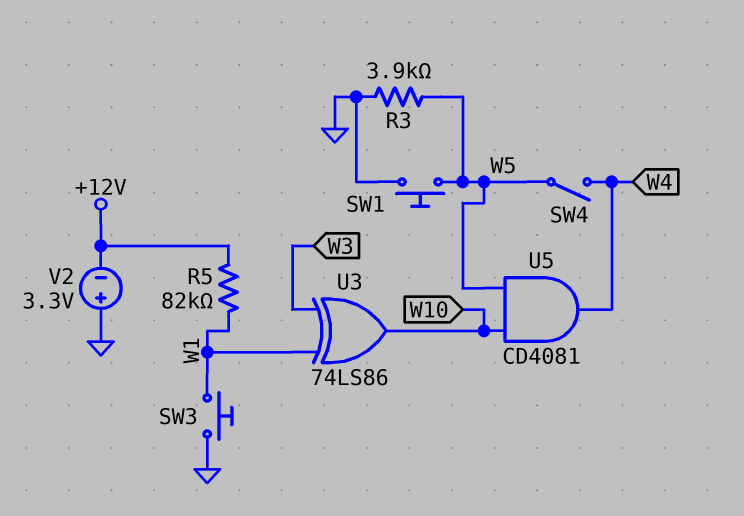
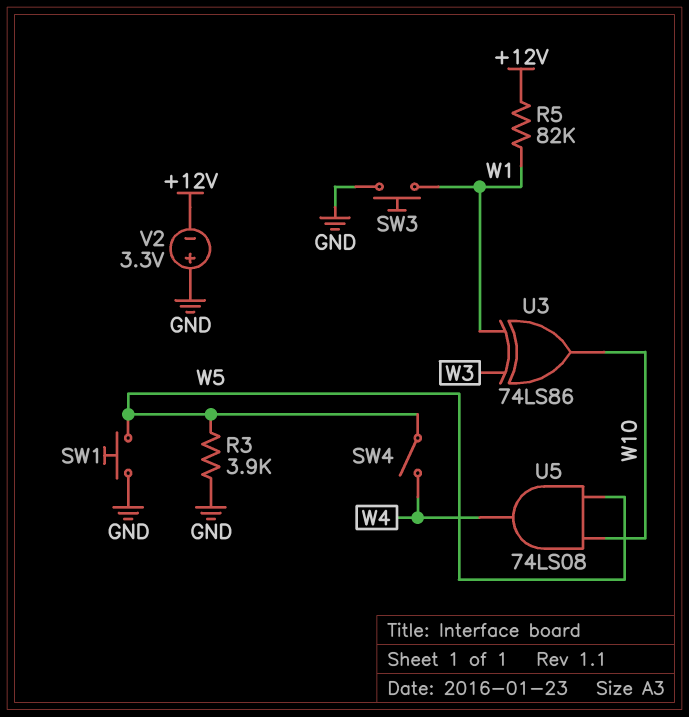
U5: AND CD4081 (in W5, in W10, out W4) -> AND 74LS08 (in W5, in W10, out W4)

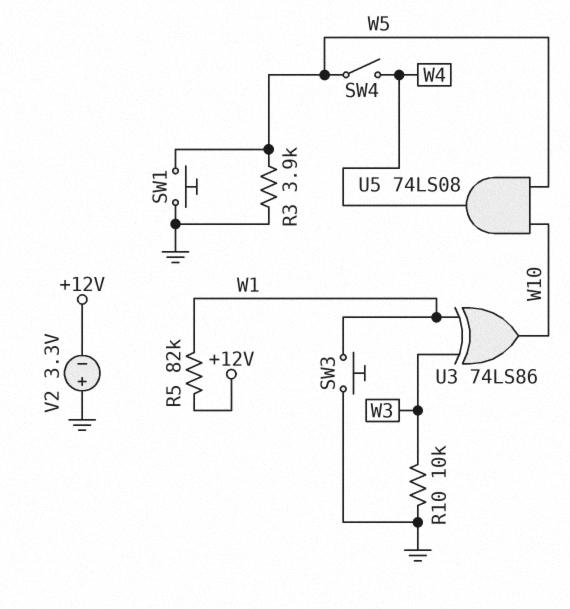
R10: none -> 10k (GND, W3)

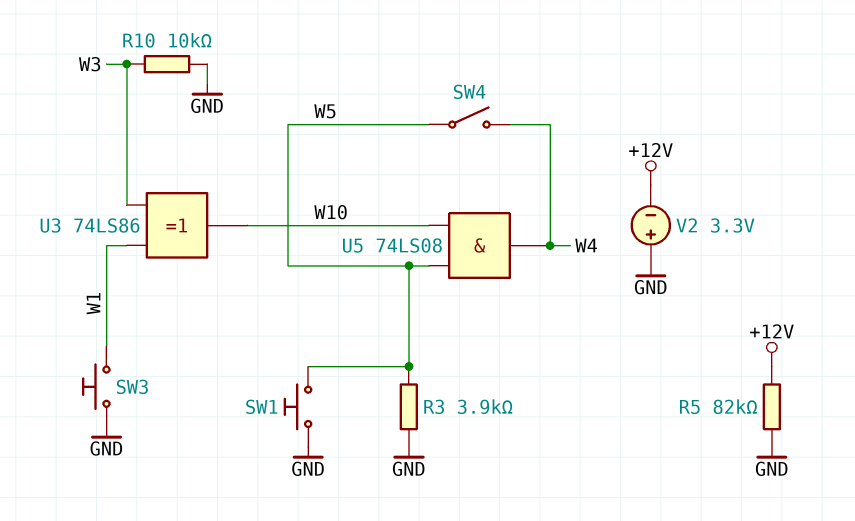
R5: 82k (+12V, W1) -> 82k (+12V, GND)

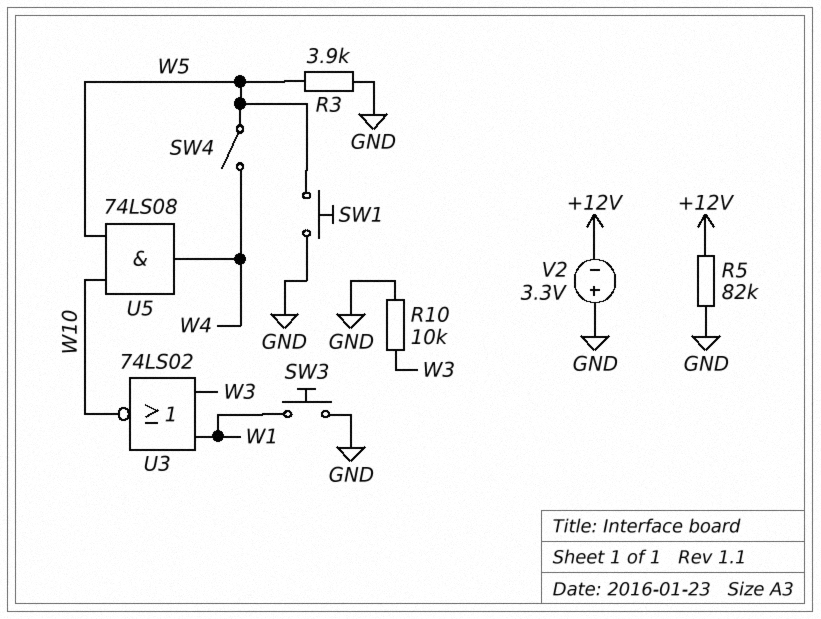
U3: XOR 74LS86 (in W1, in W3, out W10) -> NOR 74LS02 (in W1, in W3, out W10)

